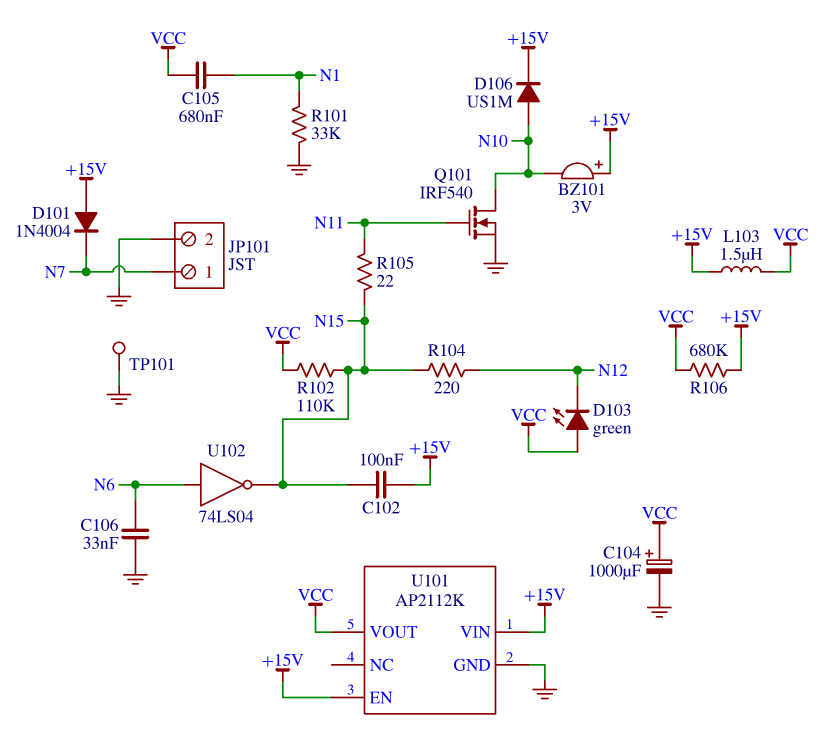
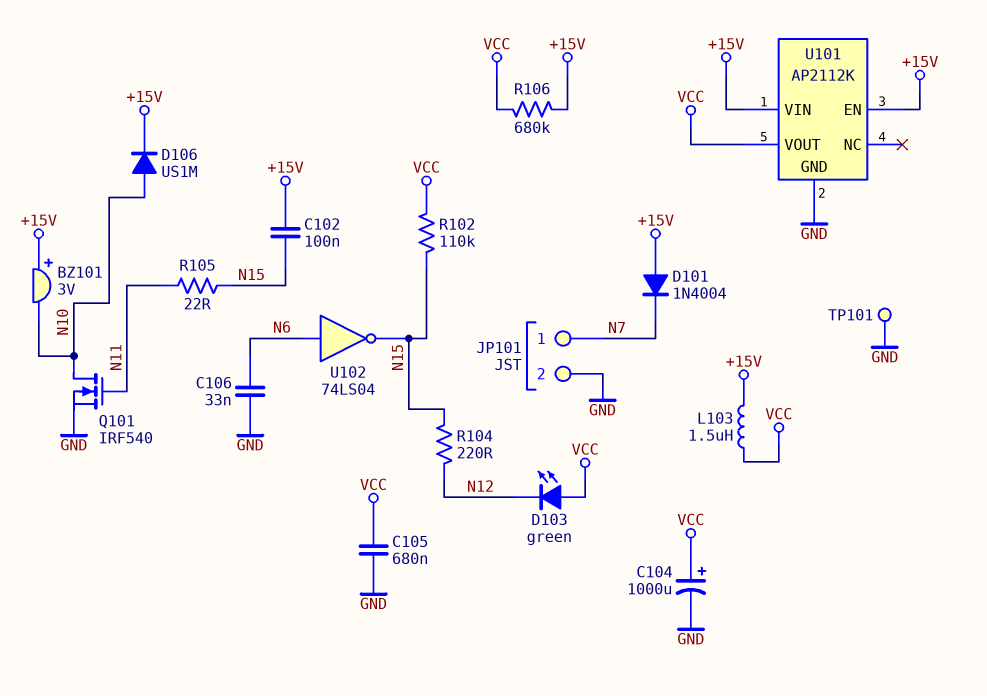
C105: 680nF (N1, VCC) -> 680nF (GND, VCC)
R101: 33k (GND, N1) -> none

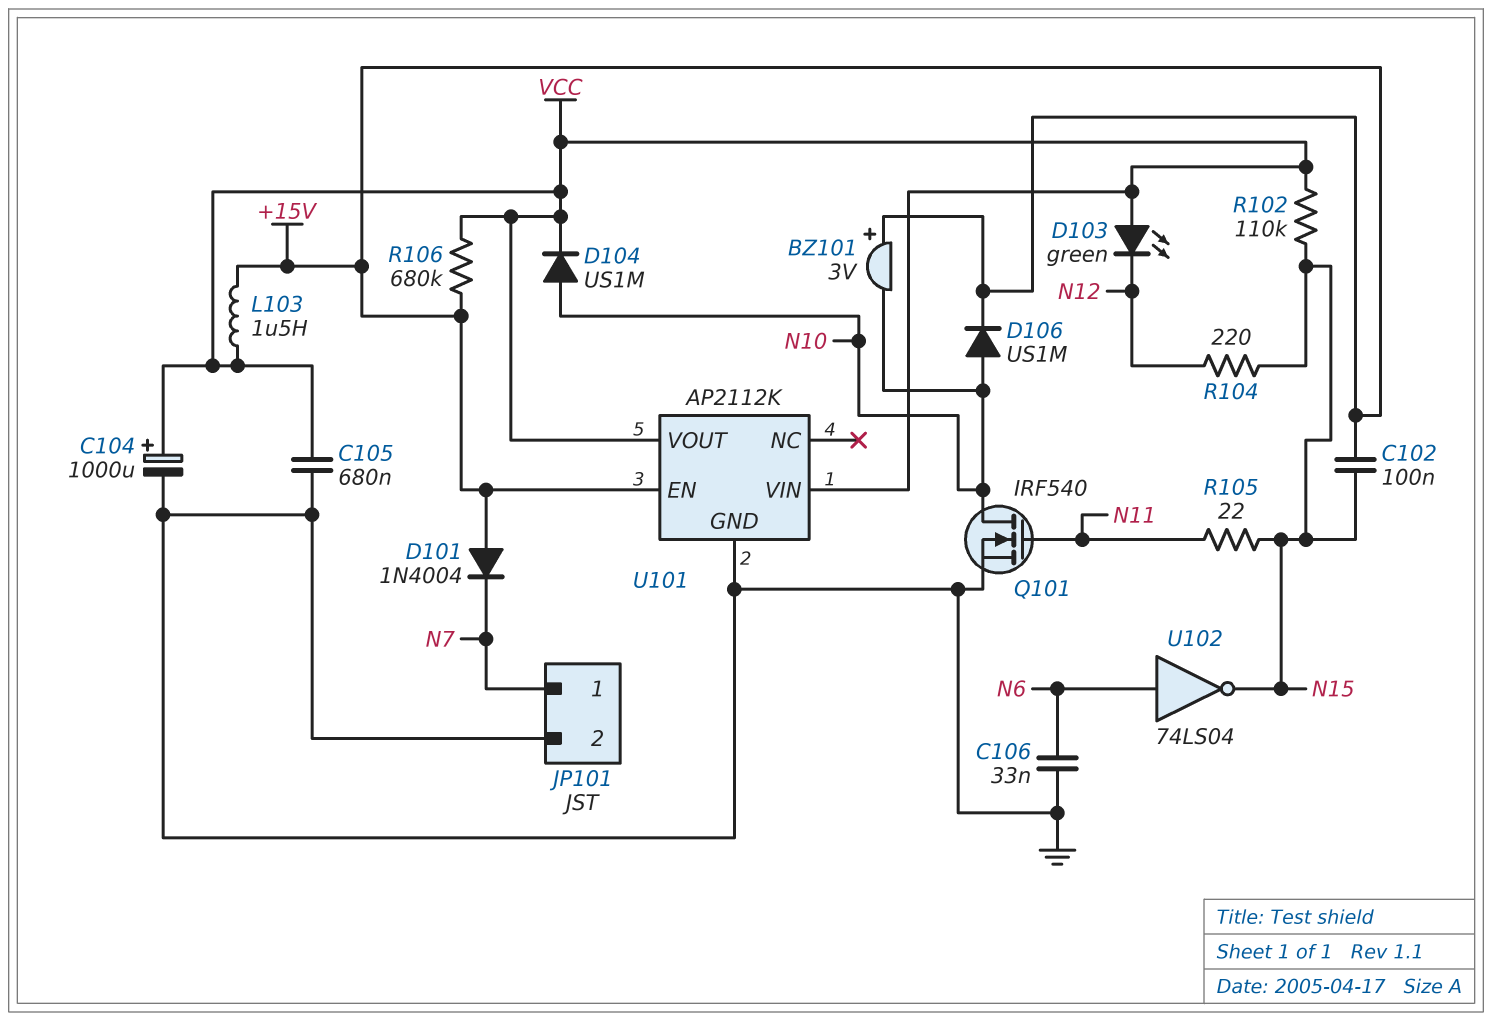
D104: none -> diode US1M (A N10, K VCC)
TP101: test point (GND) -> none
U101 pin VIN: +15V -> VCC

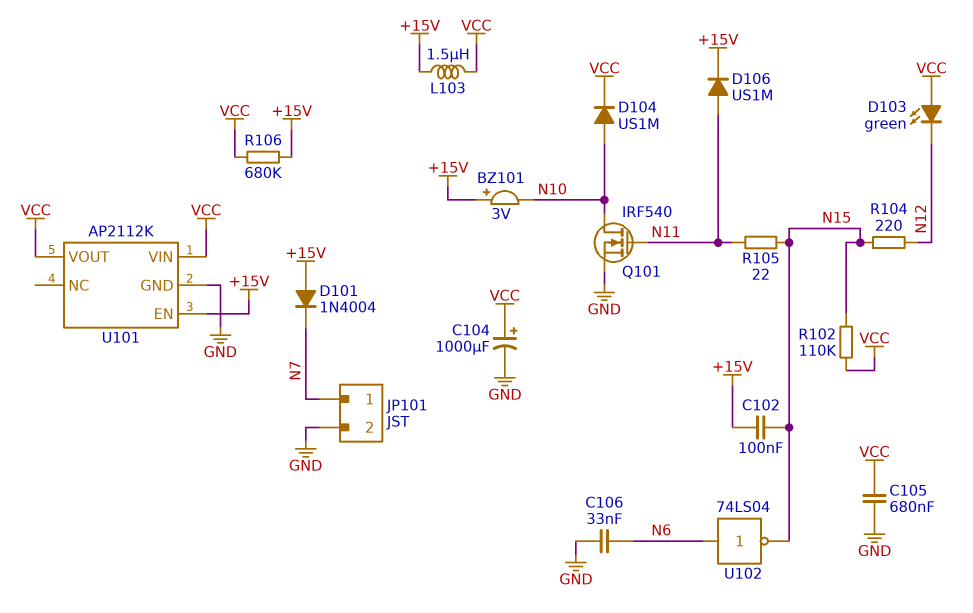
D106: diode US1M (A N10, K +15V) -> diode US1M (A N11, K +15V)

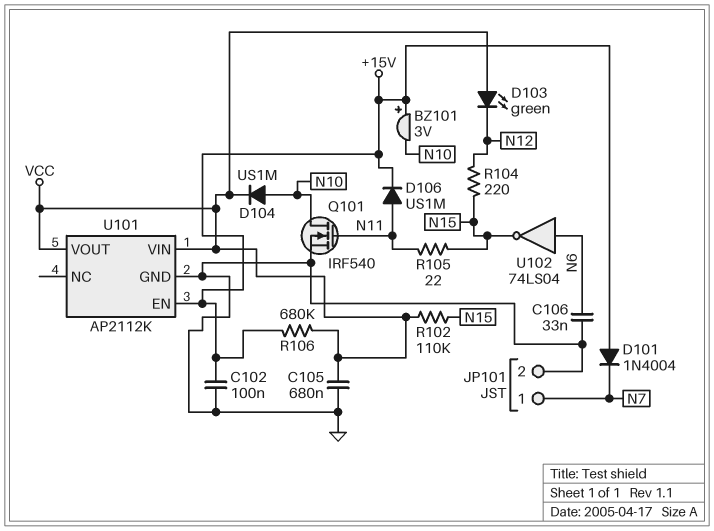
C102: 100nF (+15V, N15) -> 100nF (+15V, GND)
C104: 1000uF (plus VCC, minus GND) -> none
L103: 1.5uH (+15V, VCC) -> none

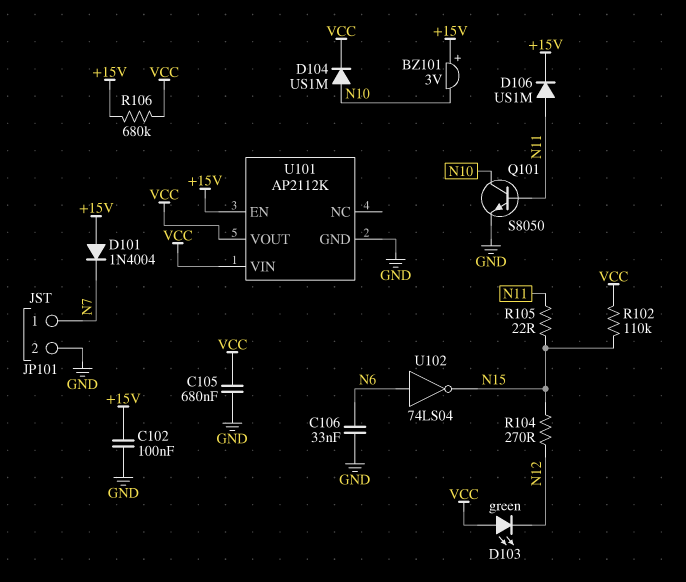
Q101: NMOS IRF540 (G N11, D N10, S GND) -> NPN S8050 (B N11, C N10, E GND)
R104: 220 (N12, N15) -> 270 (N12, N15)

